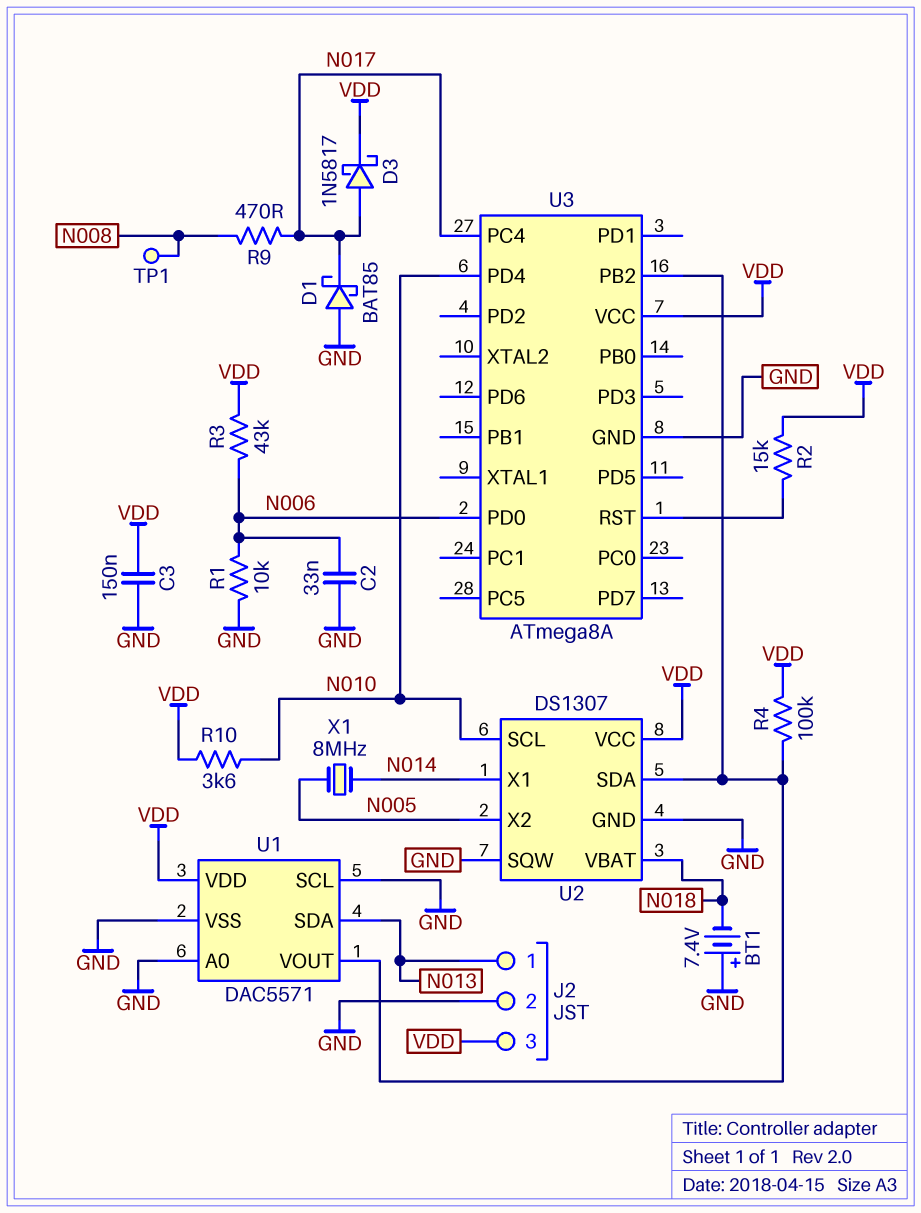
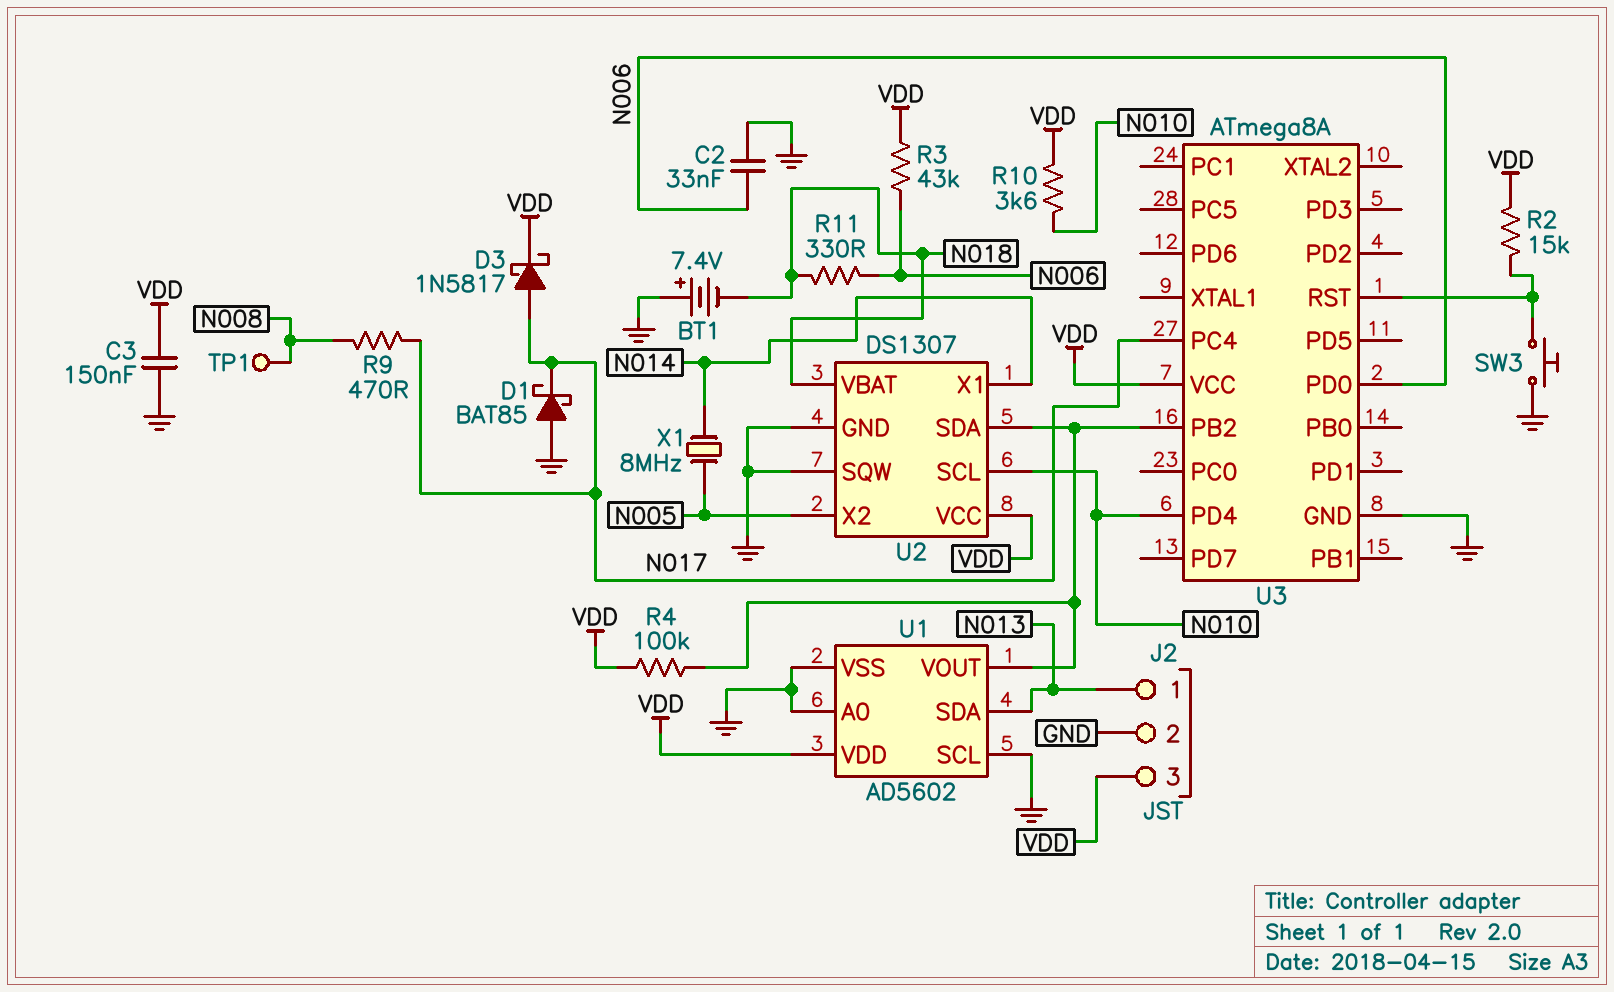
R1: 10k (GND, N006) -> none
R11: none -> 330 (N006, N018)
SW3: none -> button (GND, U3/RST)
U1: DAC5571 -> AD5602

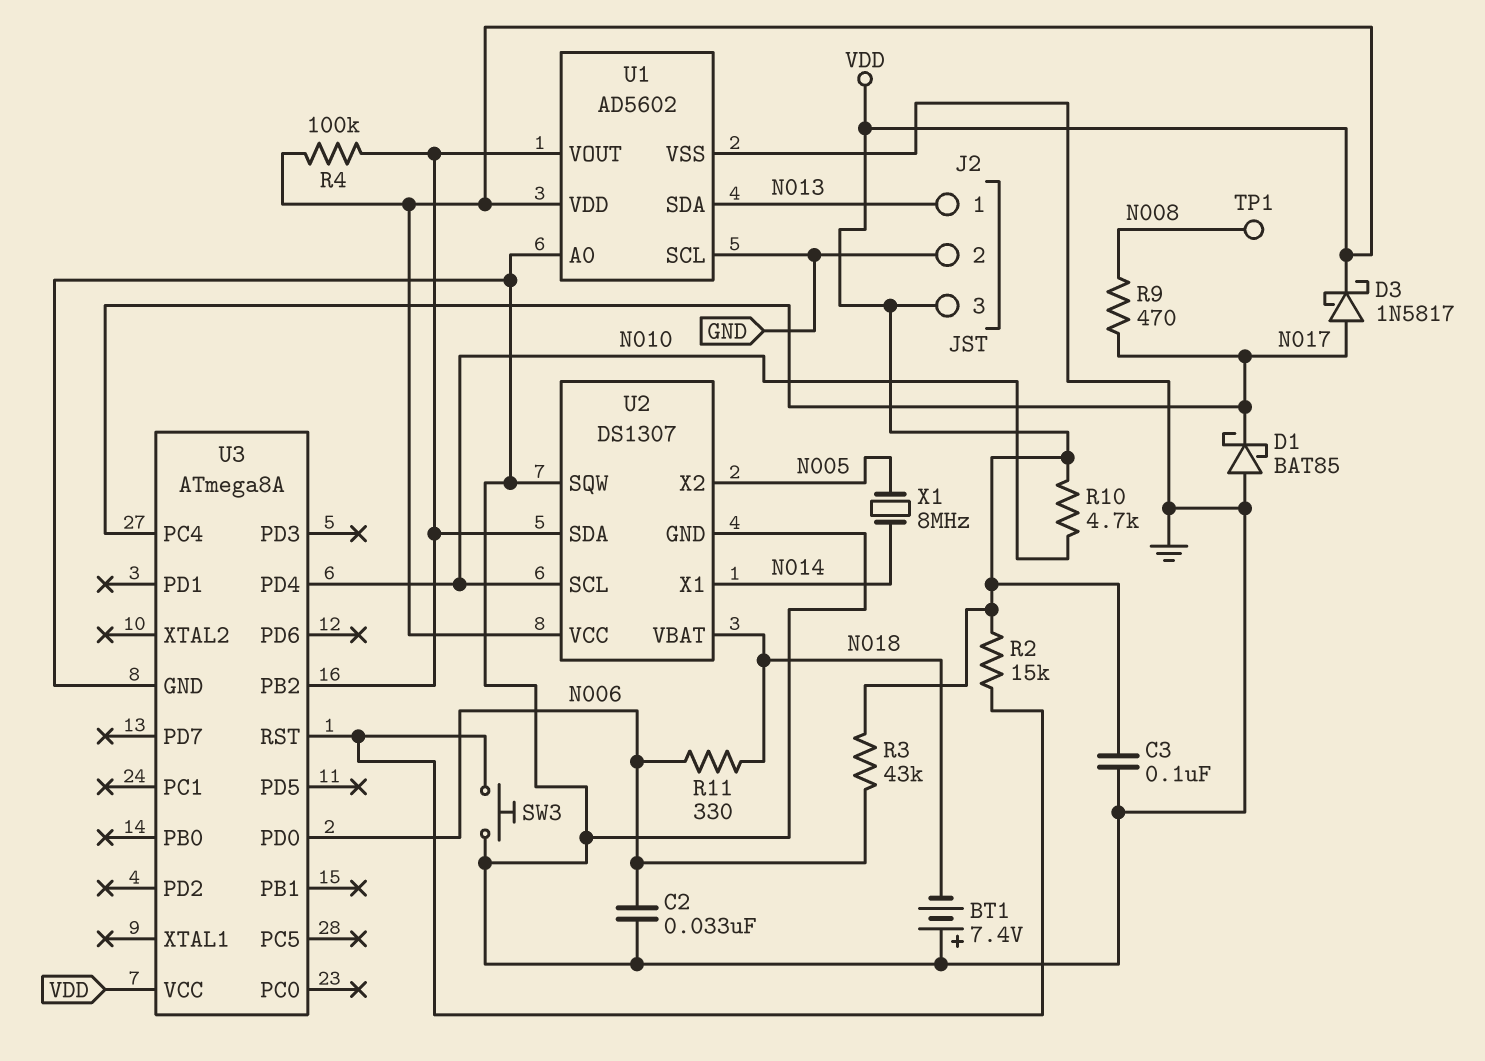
C3: 150nF (GND, VDD) -> 100nF (GND, VDD)
R10: 3.6k (N010, VDD) -> 4.7k (N010, VDD)

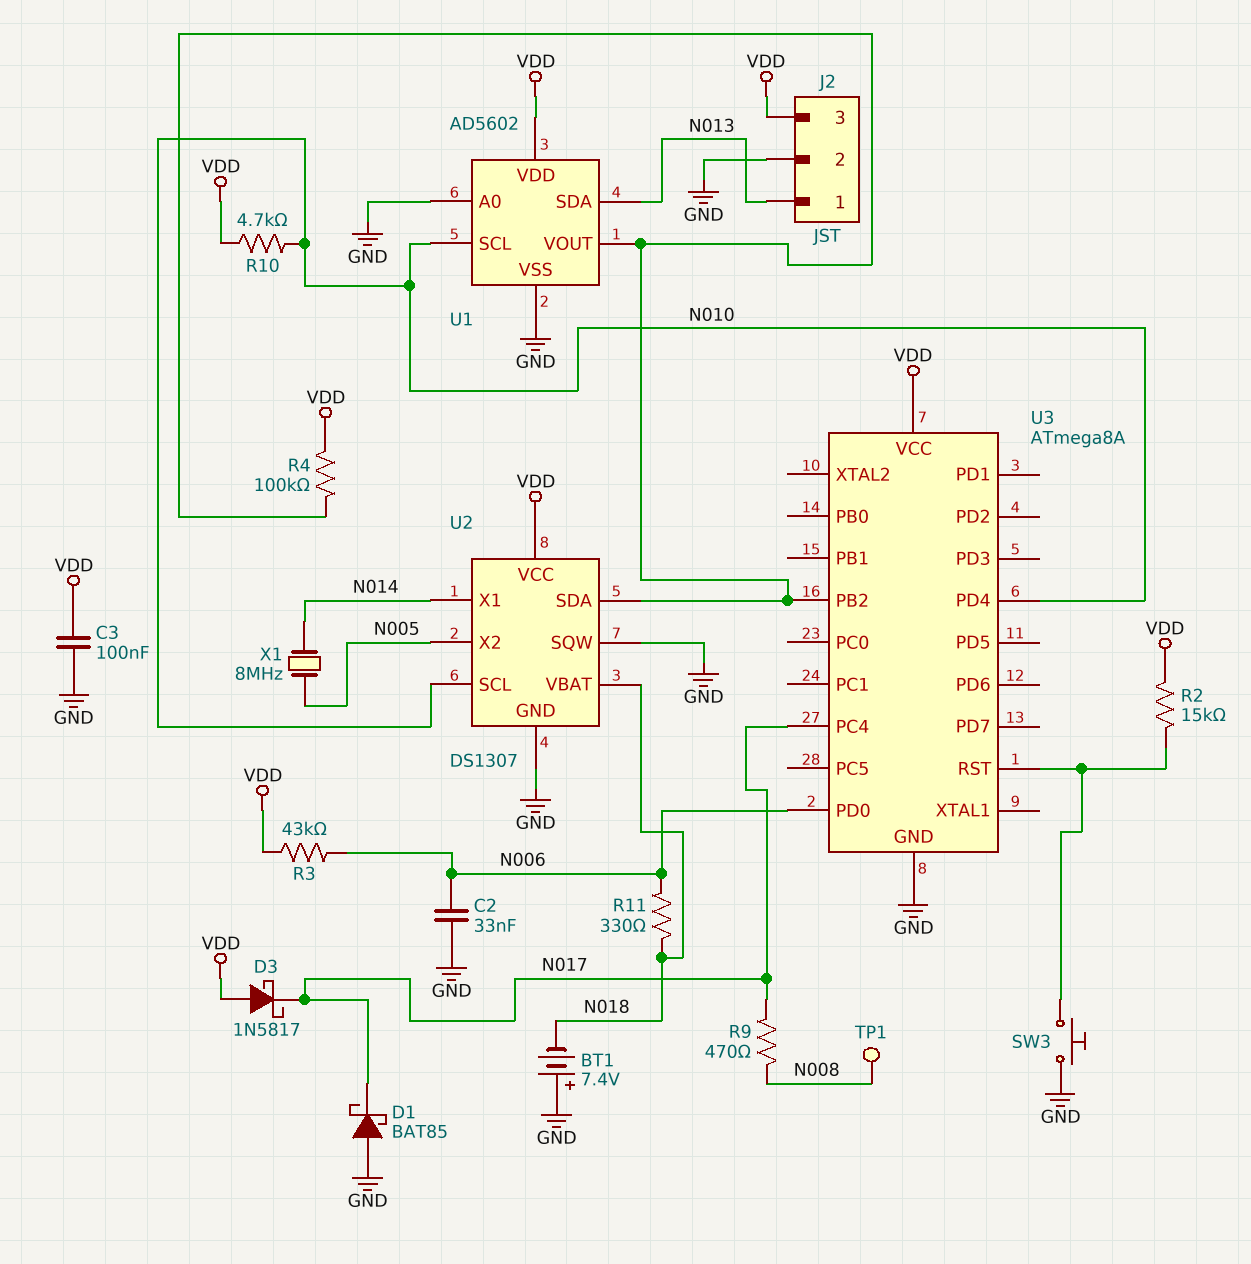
D3: schottky 1N5817 (A N017, K VDD) -> schottky 1N5817 (A VDD, K N017)
U1 pin SCL: GND -> N010

